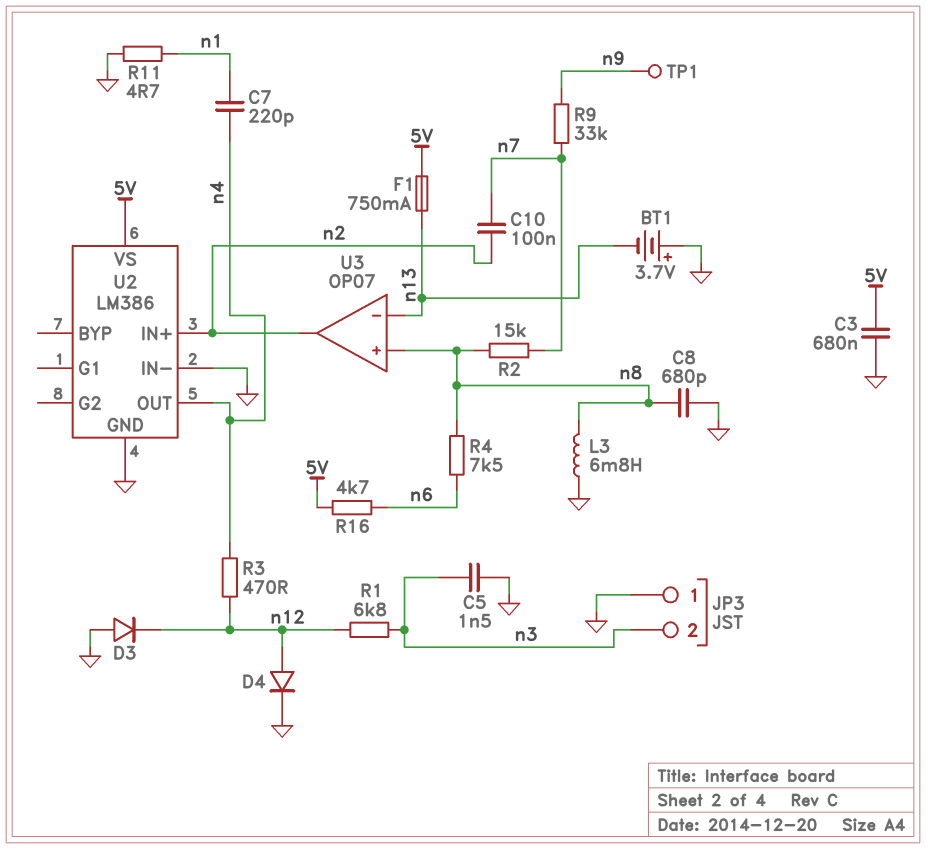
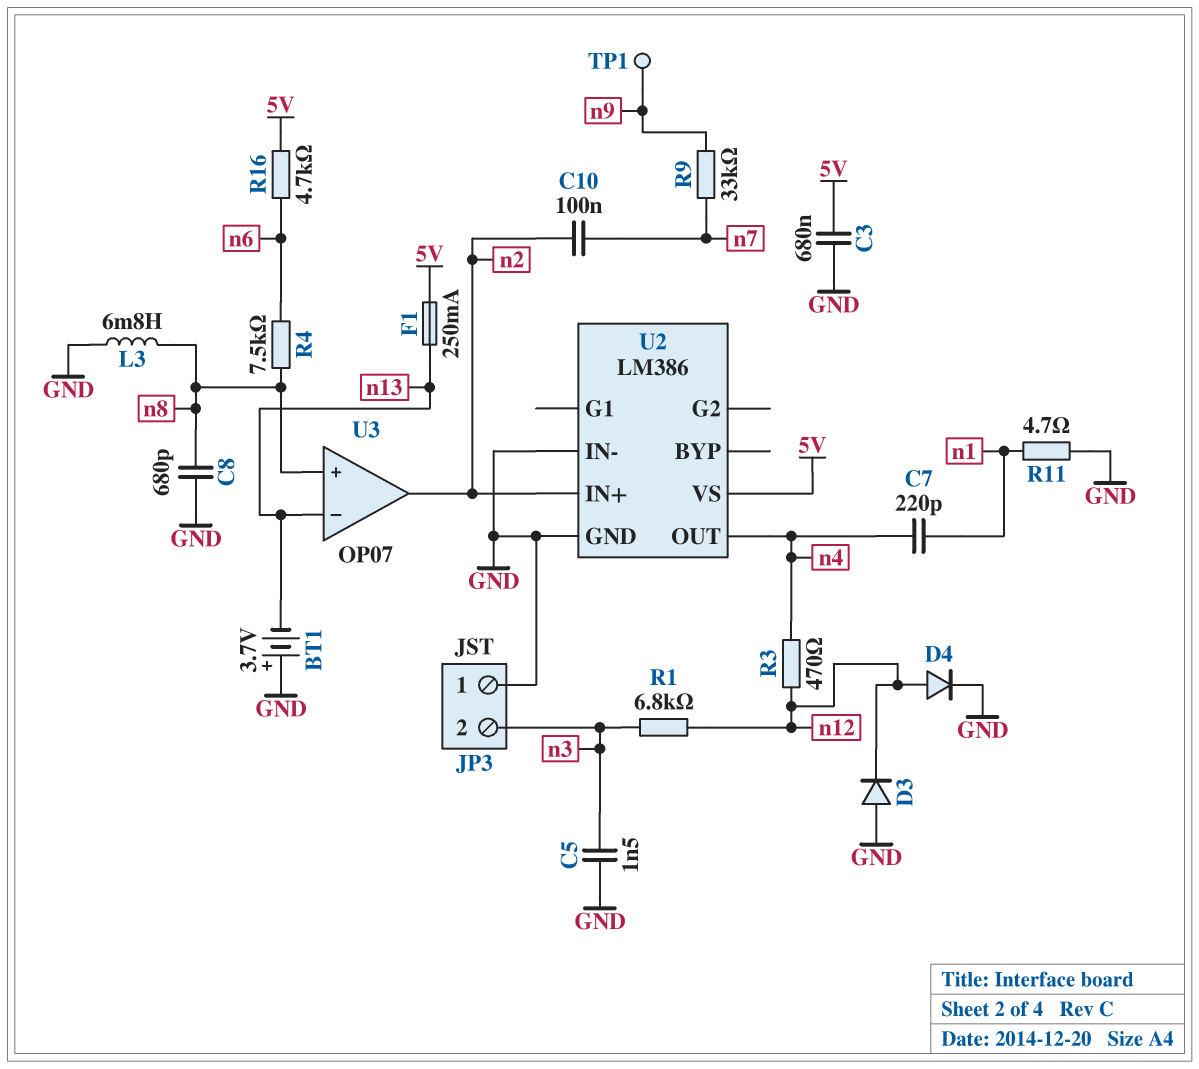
F1: 750mA (5V, n13) -> 250mA (5V, n13)
R2: 15k (n7, n8) -> none

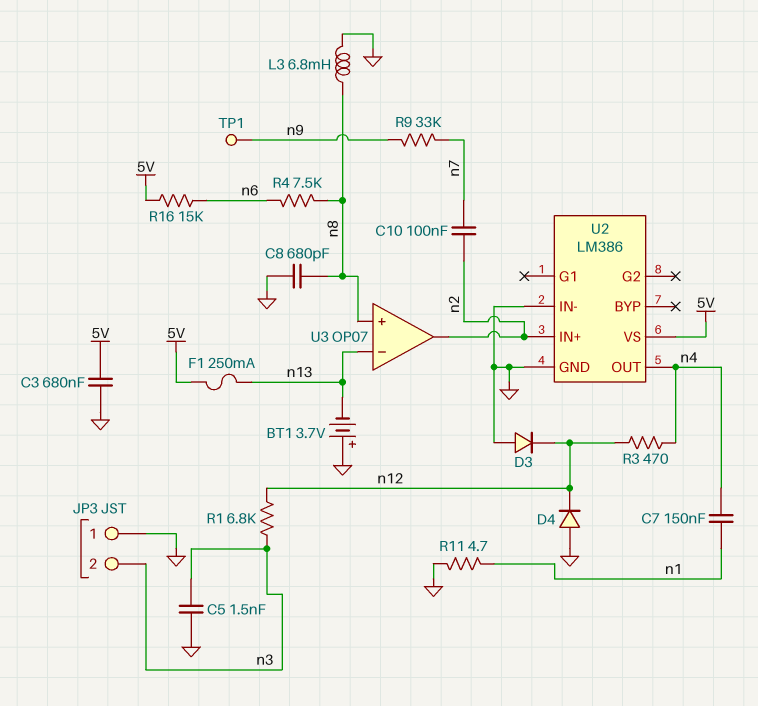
C7: 220pF (n1, n4) -> 150nF (n1, n4)
D4: diode (A n12, K GND) -> diode (A GND, K n12)
R16: 4.7k (5V, n6) -> 15k (5V, n6)

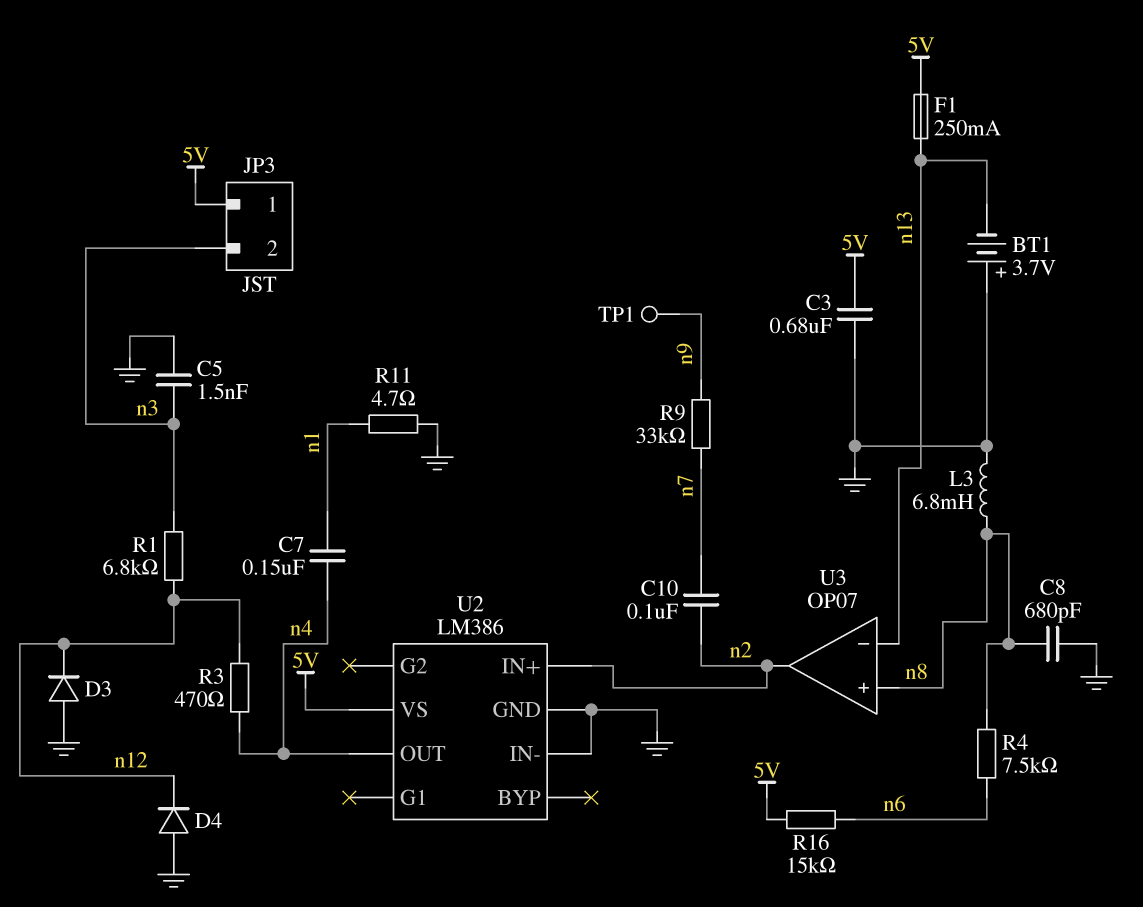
JP3 pin 1: GND -> 5V

